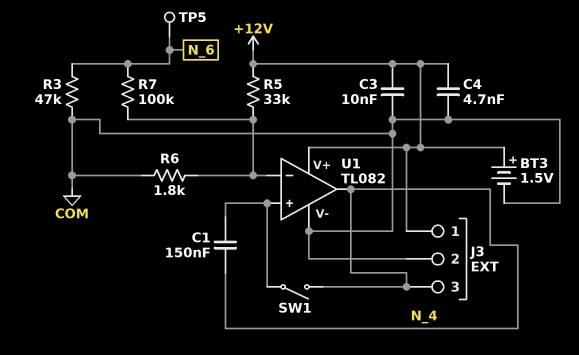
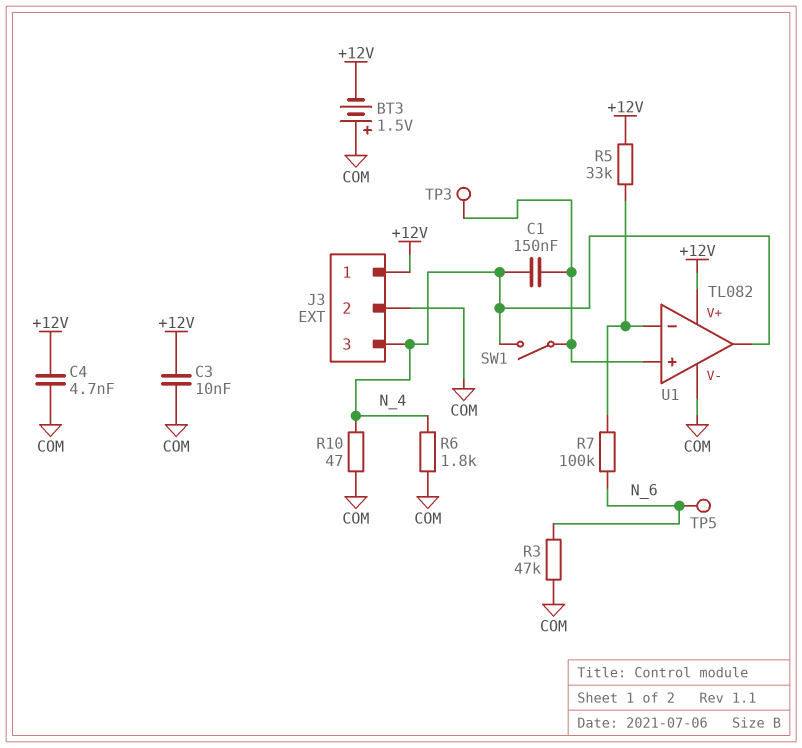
BT3: 1.5V (plus +12V, minus COM) -> 1.5V (plus COM, minus +12V)
R6: 1.8k (COM, U1/in-) -> 1.8k (COM, N_4)
R10: none -> 47 (COM, N_4)
TP3: none -> test point (U1/in+)

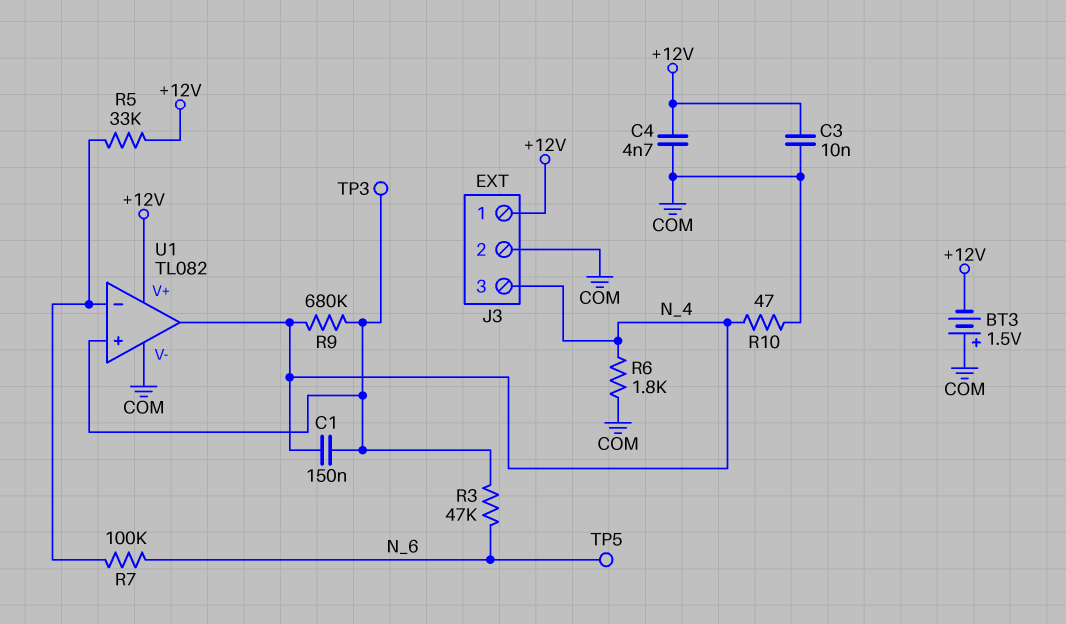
R3: 47k (COM, N_6) -> 47k (N_6, U1/in+)
R9: none -> 680k (N_4, U1/in+)
SW1: switch (N_4, U1/in+) -> none

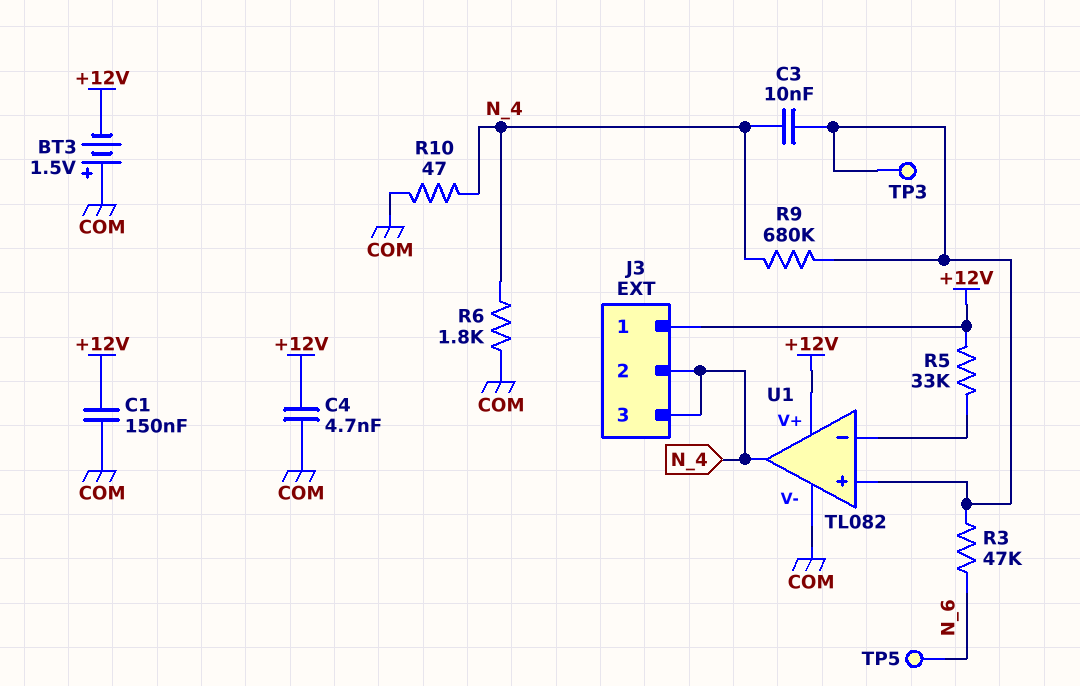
C1: 150nF (N_4, U1/in+) -> 150nF (+12V, COM)
C3: 10nF (+12V, COM) -> 10nF (N_4, U1/in+)
J3 pin 2: COM -> N_4
R7: 100k (N_6, U1/in-) -> none

